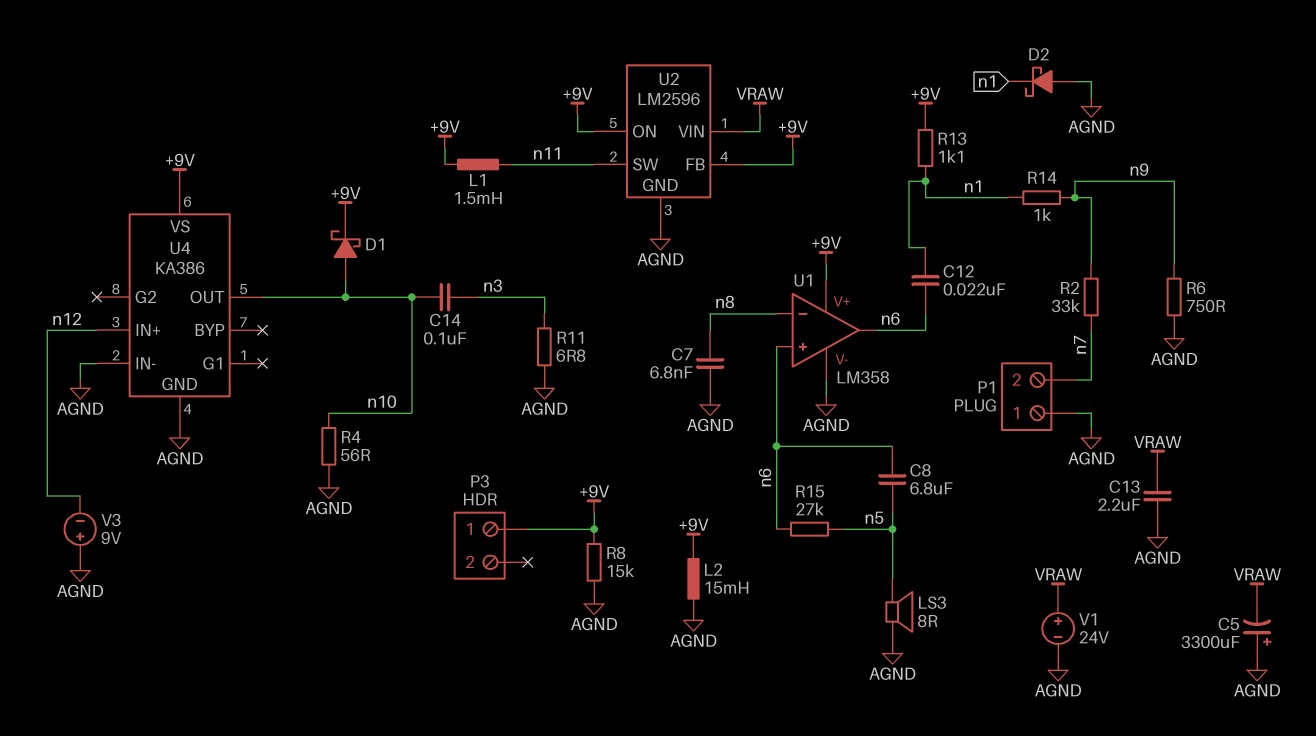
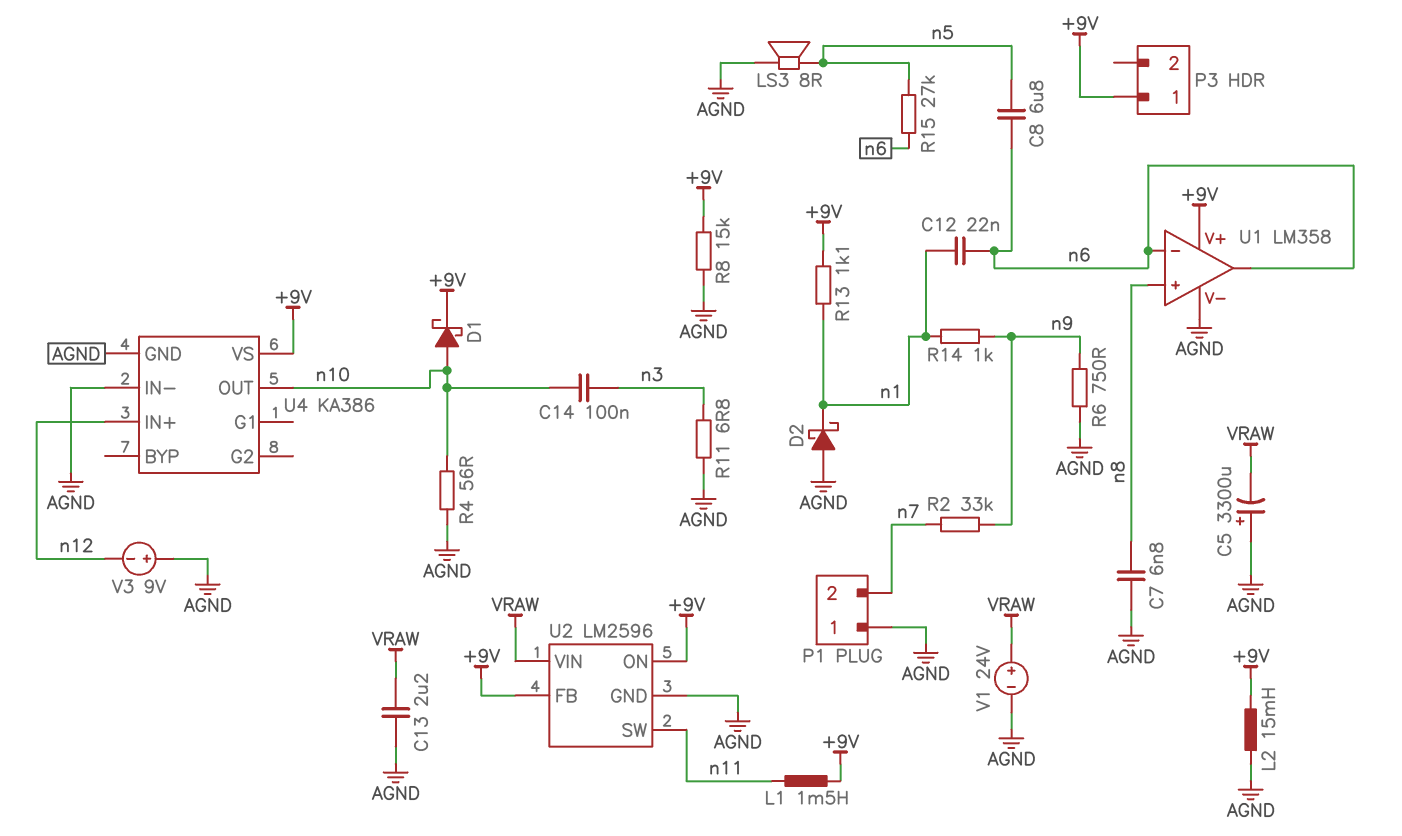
U1 pin in+: n6 -> n8
U1 pin in-: n8 -> n6

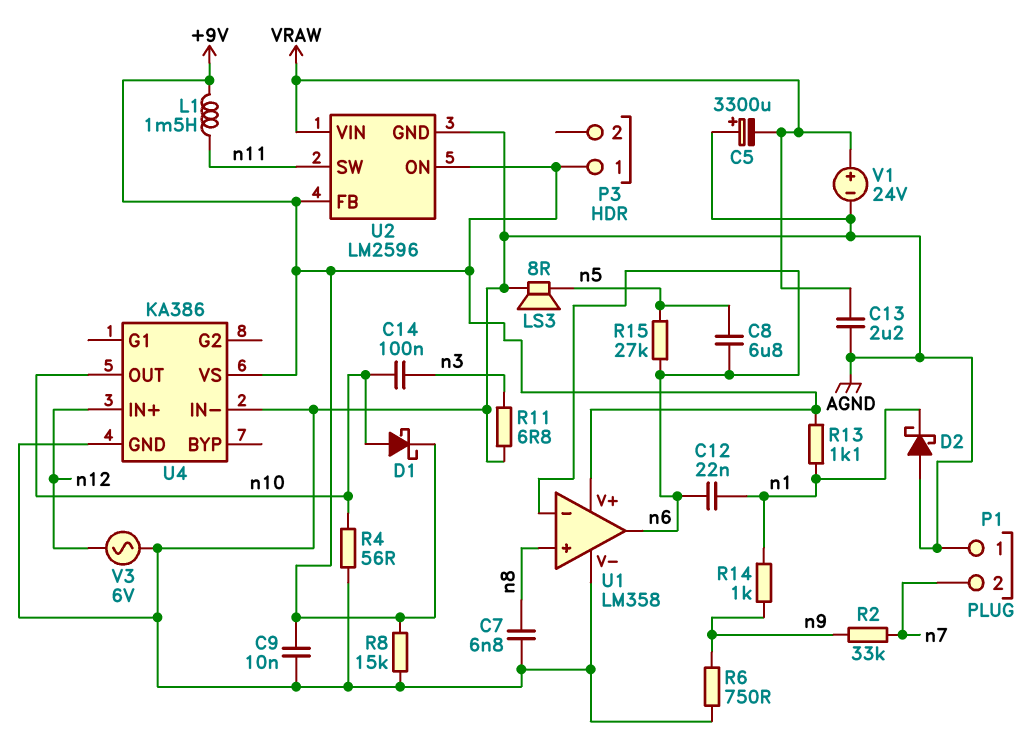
C9: none -> 10nF (+9V, AGND)
L2: 15mH (+9V, AGND) -> none
V3: 9V (plus AGND, minus n12) -> AC 6V (AGND, n12)

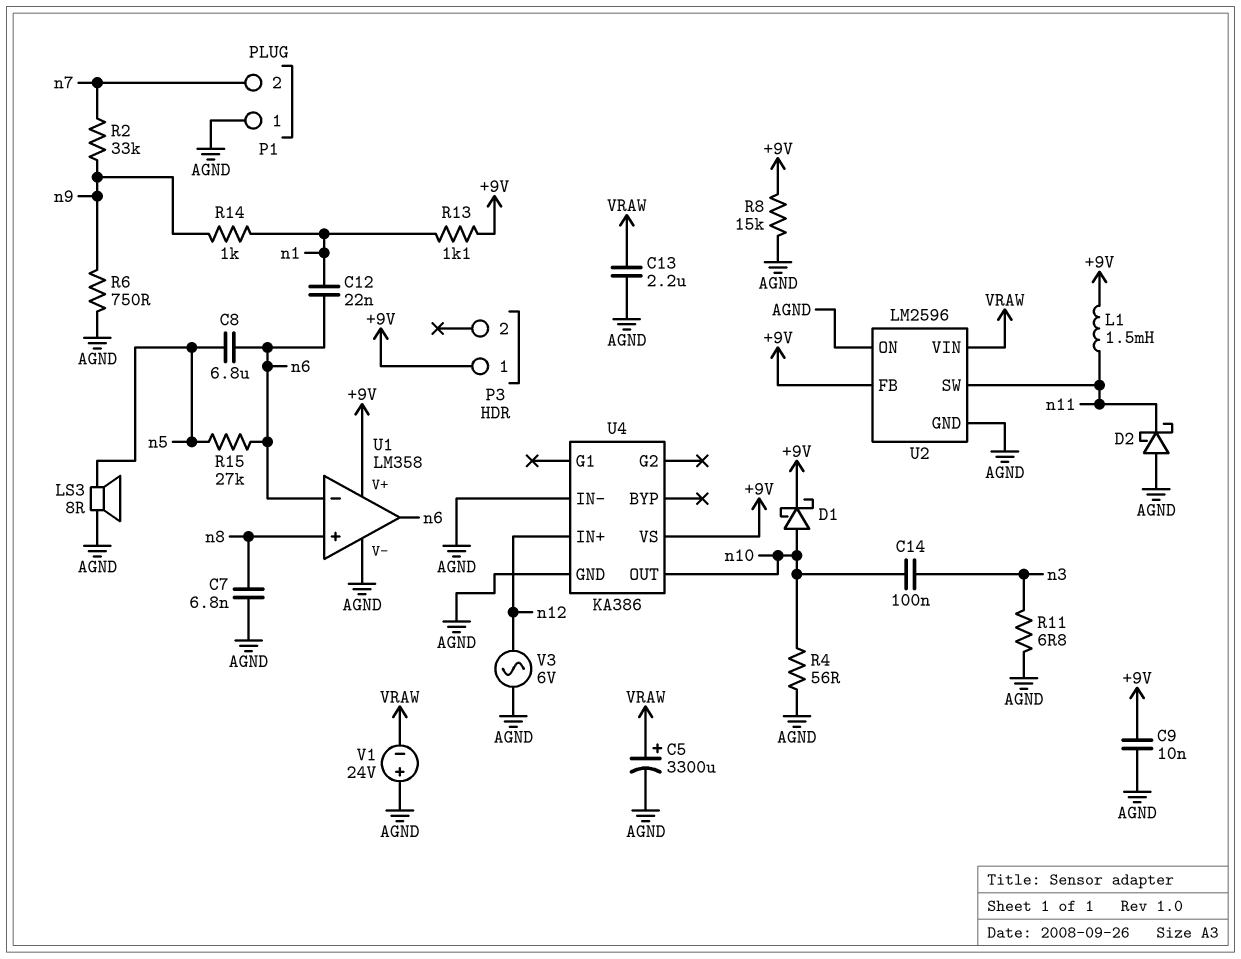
C5: 3300uF (plus AGND, minus VRAW) -> 3300uF (plus VRAW, minus AGND)
D2: schottky (A AGND, K n1) -> schottky (A AGND, K n11)
U2 pin ON: +9V -> AGND
V1: 24V (plus VRAW, minus AGND) -> 24V (plus AGND, minus VRAW)

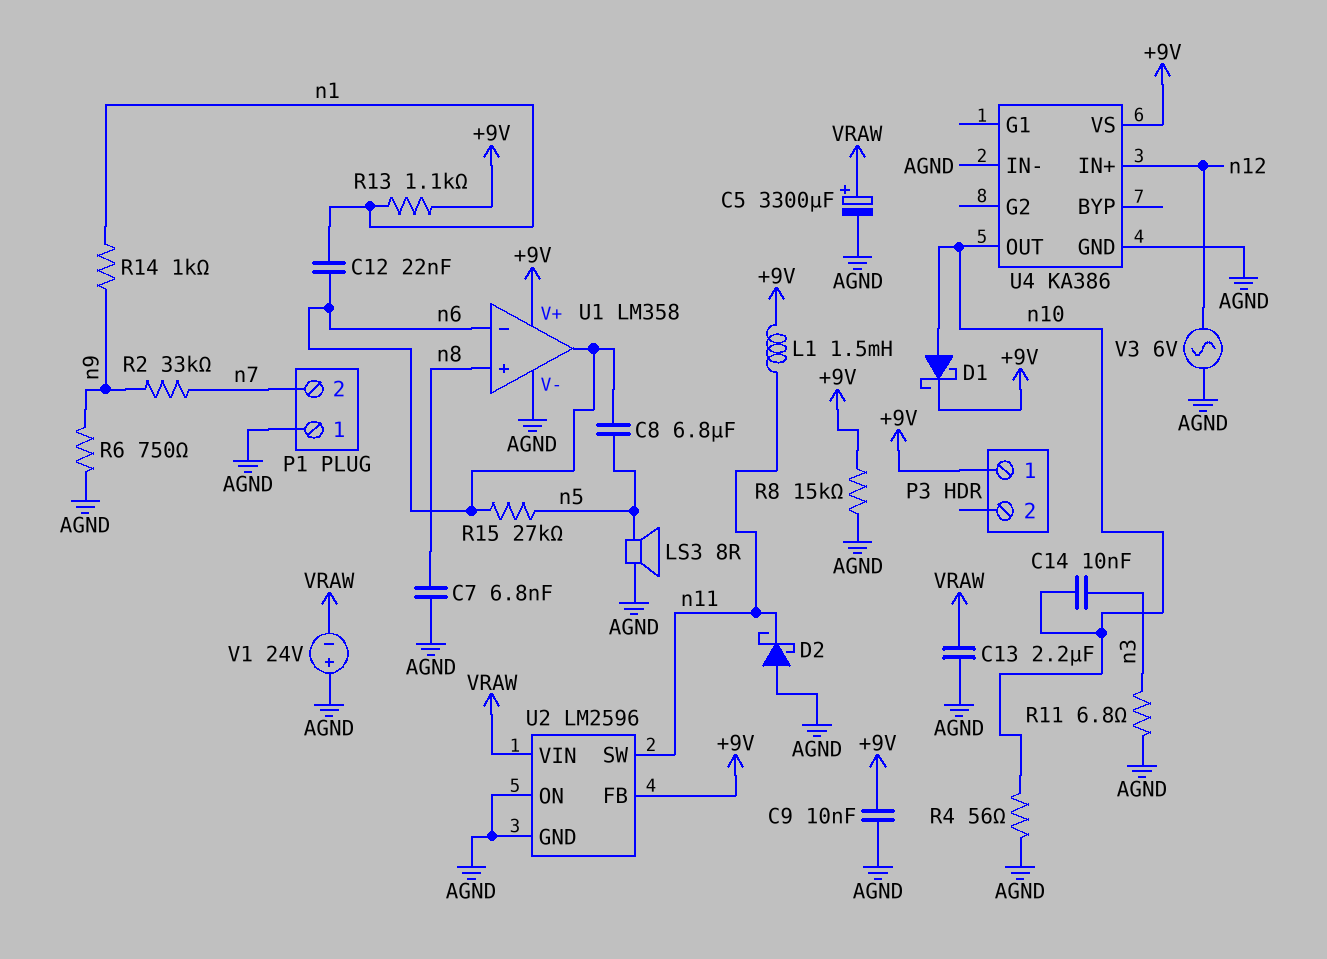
C14: 100nF (n3, n10) -> 10nF (n3, n10)

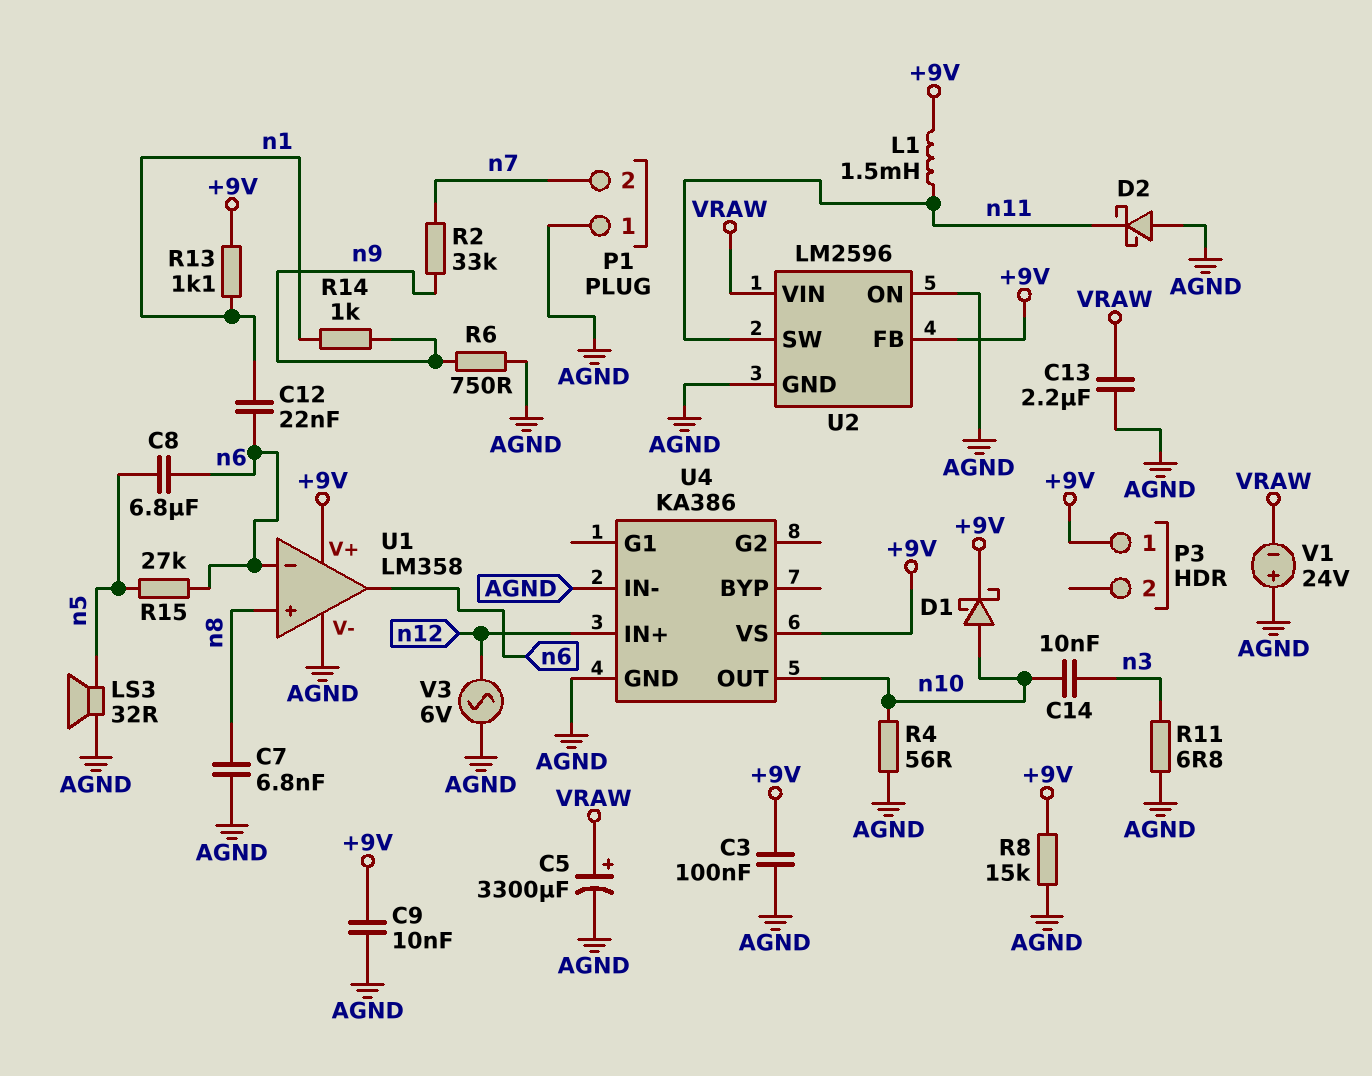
C3: none -> 100nF (+9V, AGND)
LS3: speaker 8R (AGND, n5) -> speaker 32R (AGND, n5)

